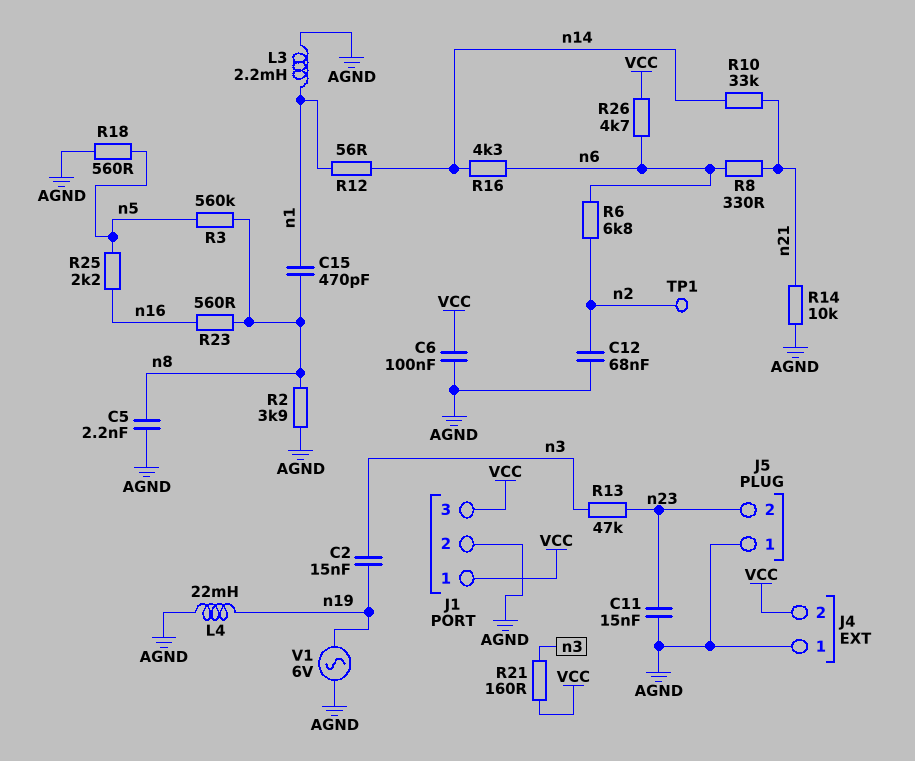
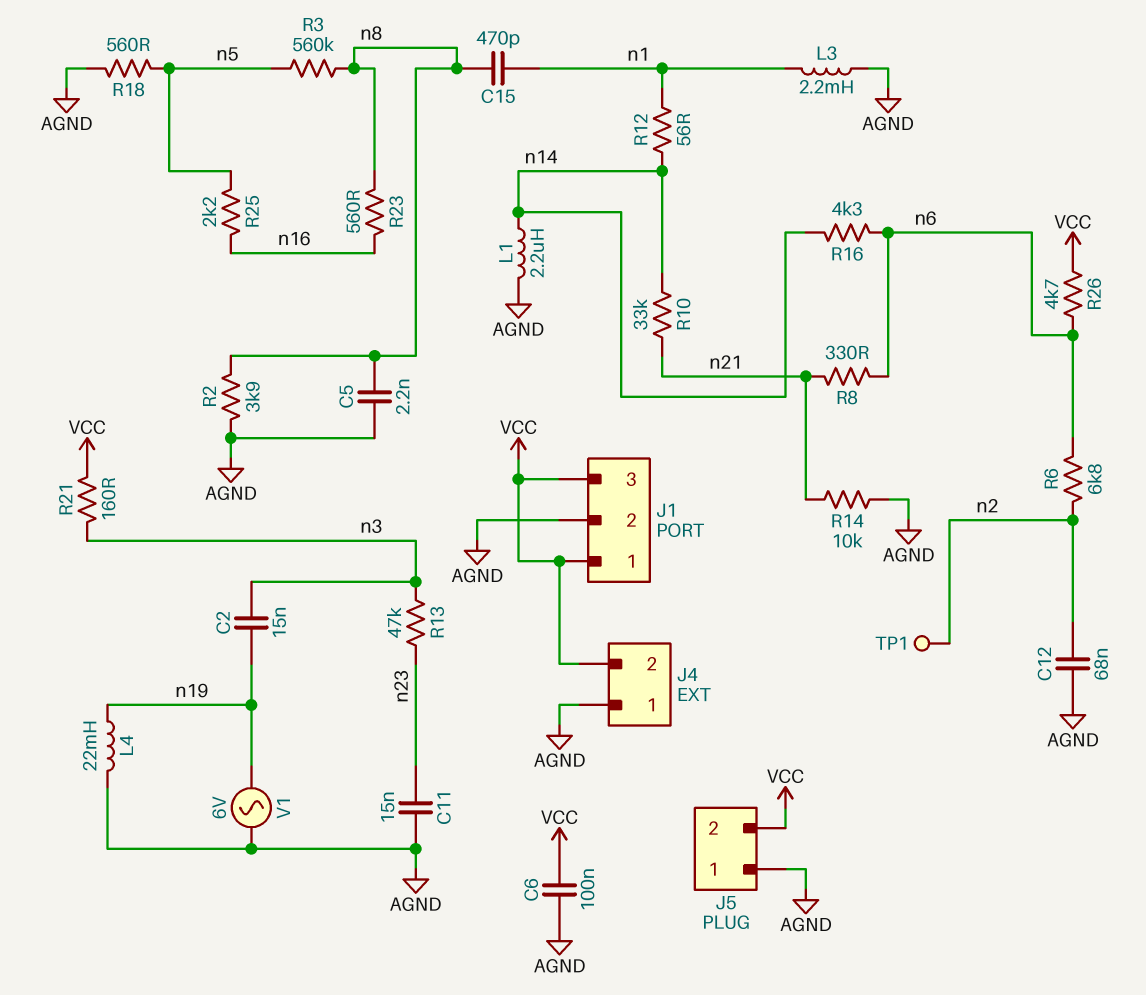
J5 pin 2: n23 -> VCC
L1: none -> 2.2uH (AGND, n14)

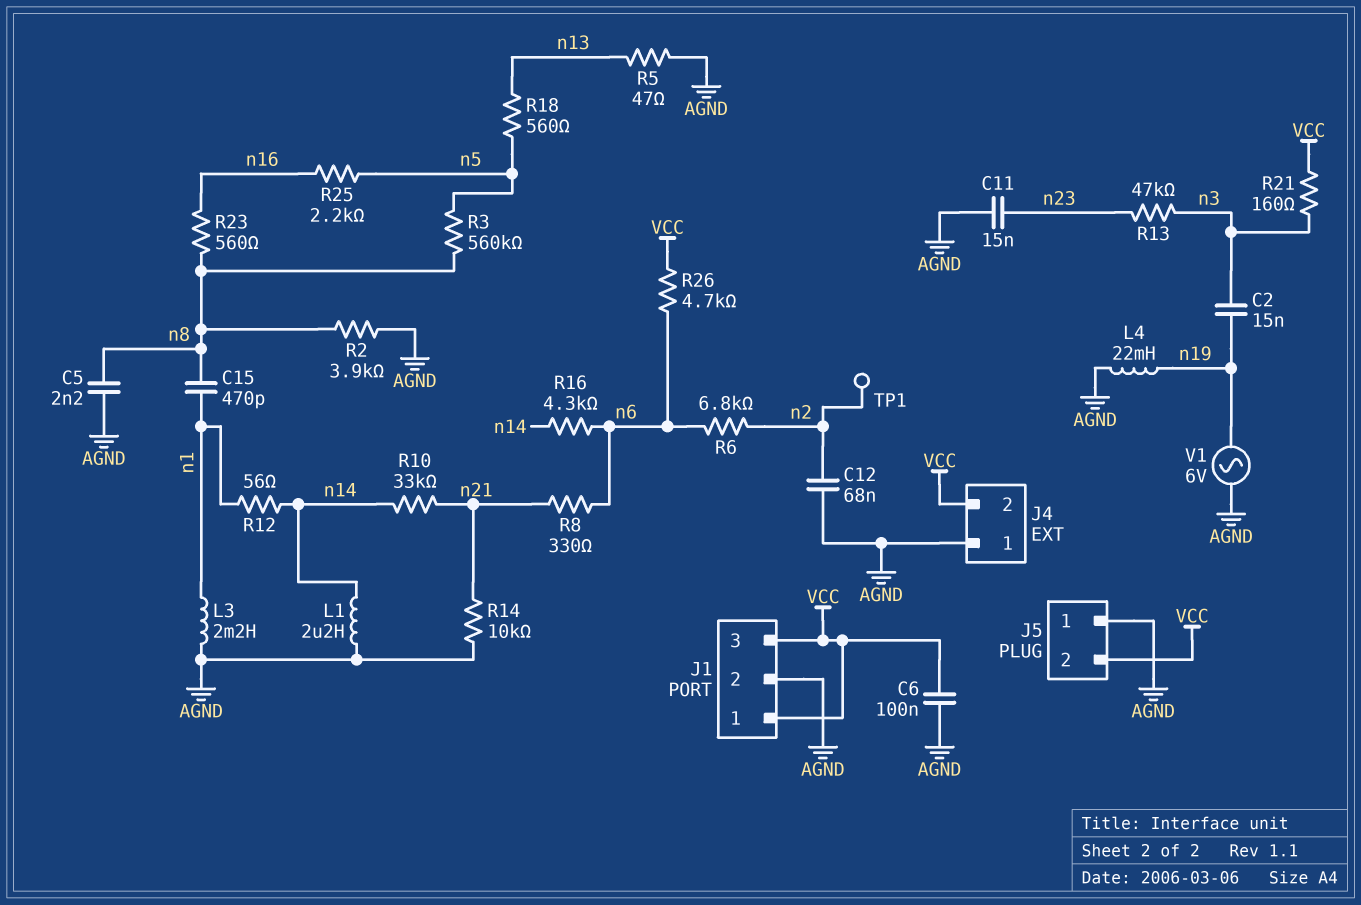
R5: none -> 47 (AGND, n13)
R18: 560 (AGND, n5) -> 560 (n5, n13)

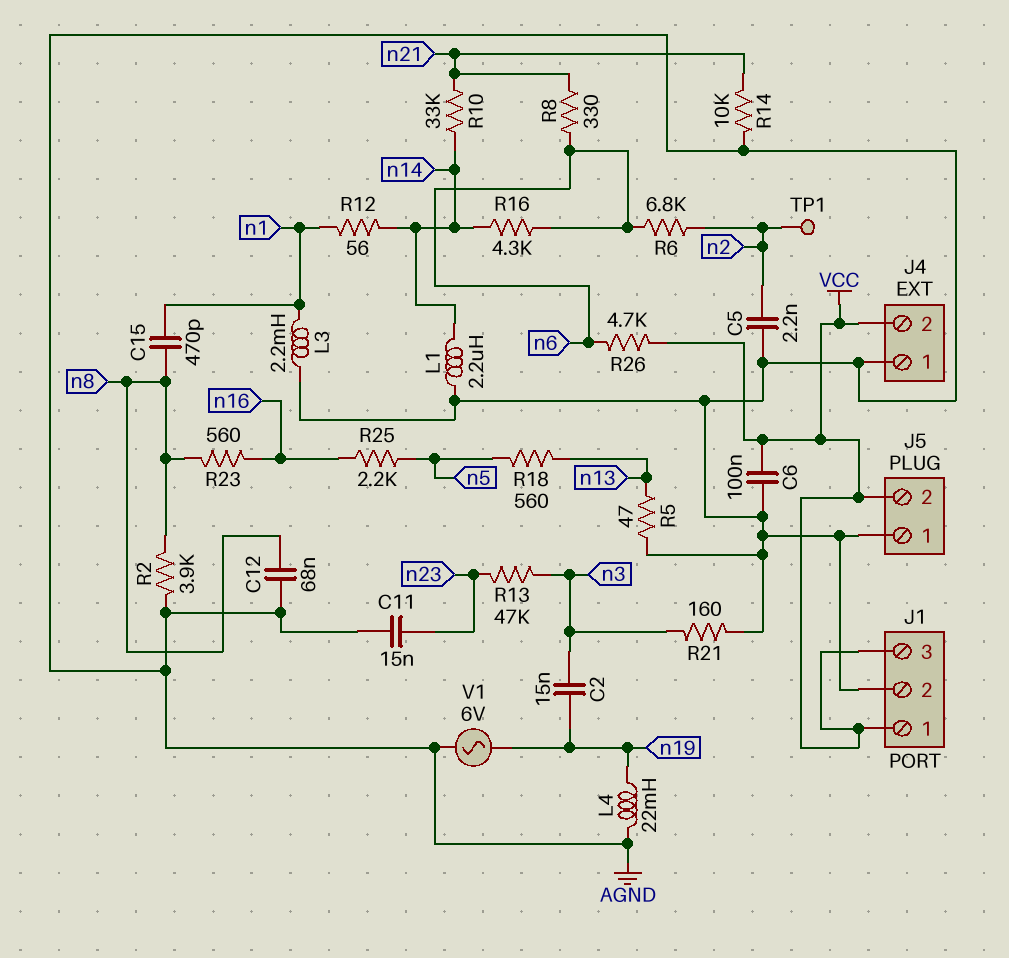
C5: 2.2nF (AGND, n8) -> 2.2nF (AGND, n2)
C12: 68nF (AGND, n2) -> 68nF (AGND, n8)
R3: 560k (n5, n8) -> none
R21: 160 (VCC, n3) -> 160 (AGND, n3)

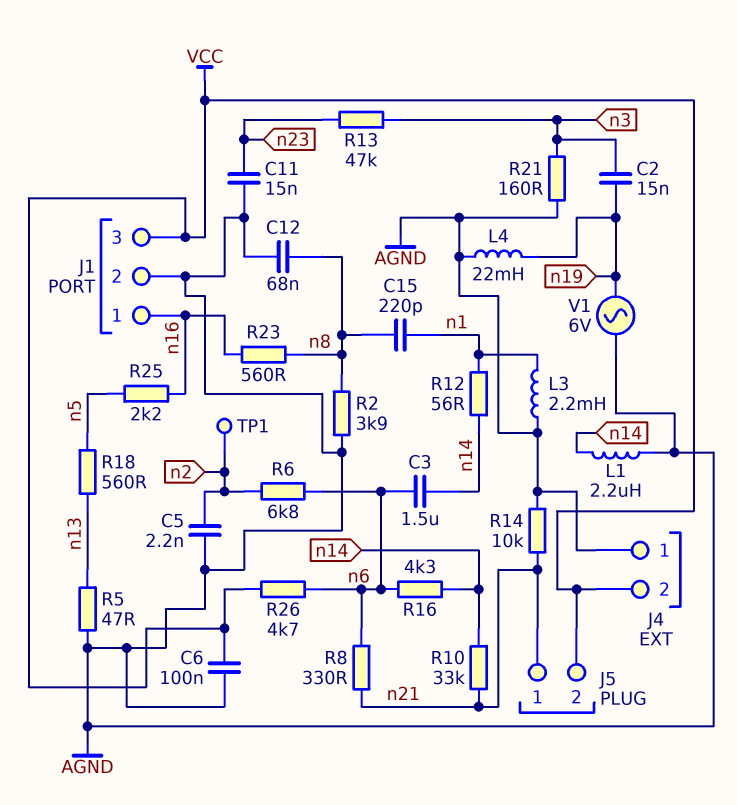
C3: none -> 1.5uF (n6, n14)
C15: 470pF (n1, n8) -> 220pF (n1, n8)
J1 pin 1: VCC -> n16
J5 pin 1: AGND -> n21

